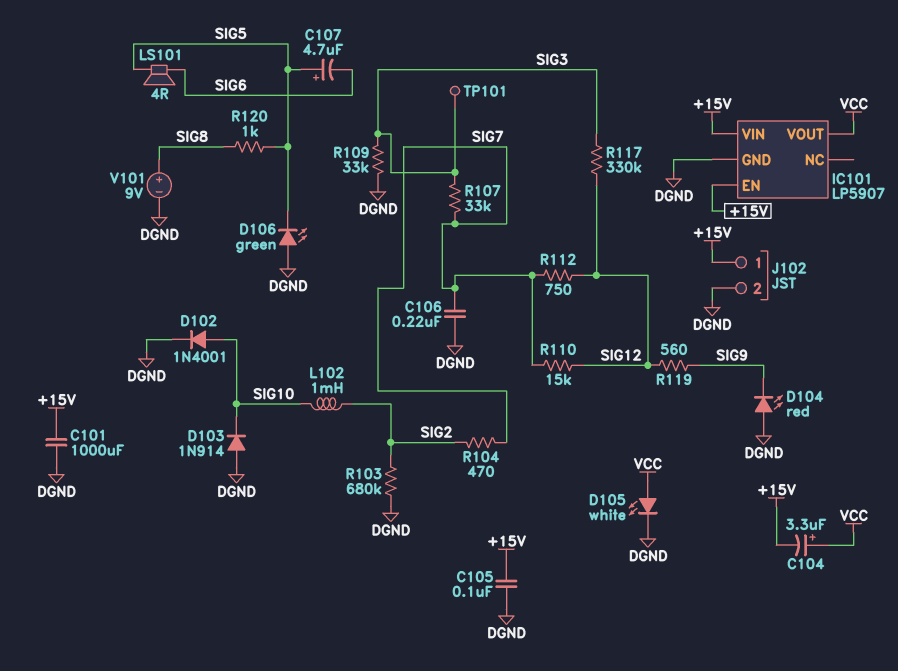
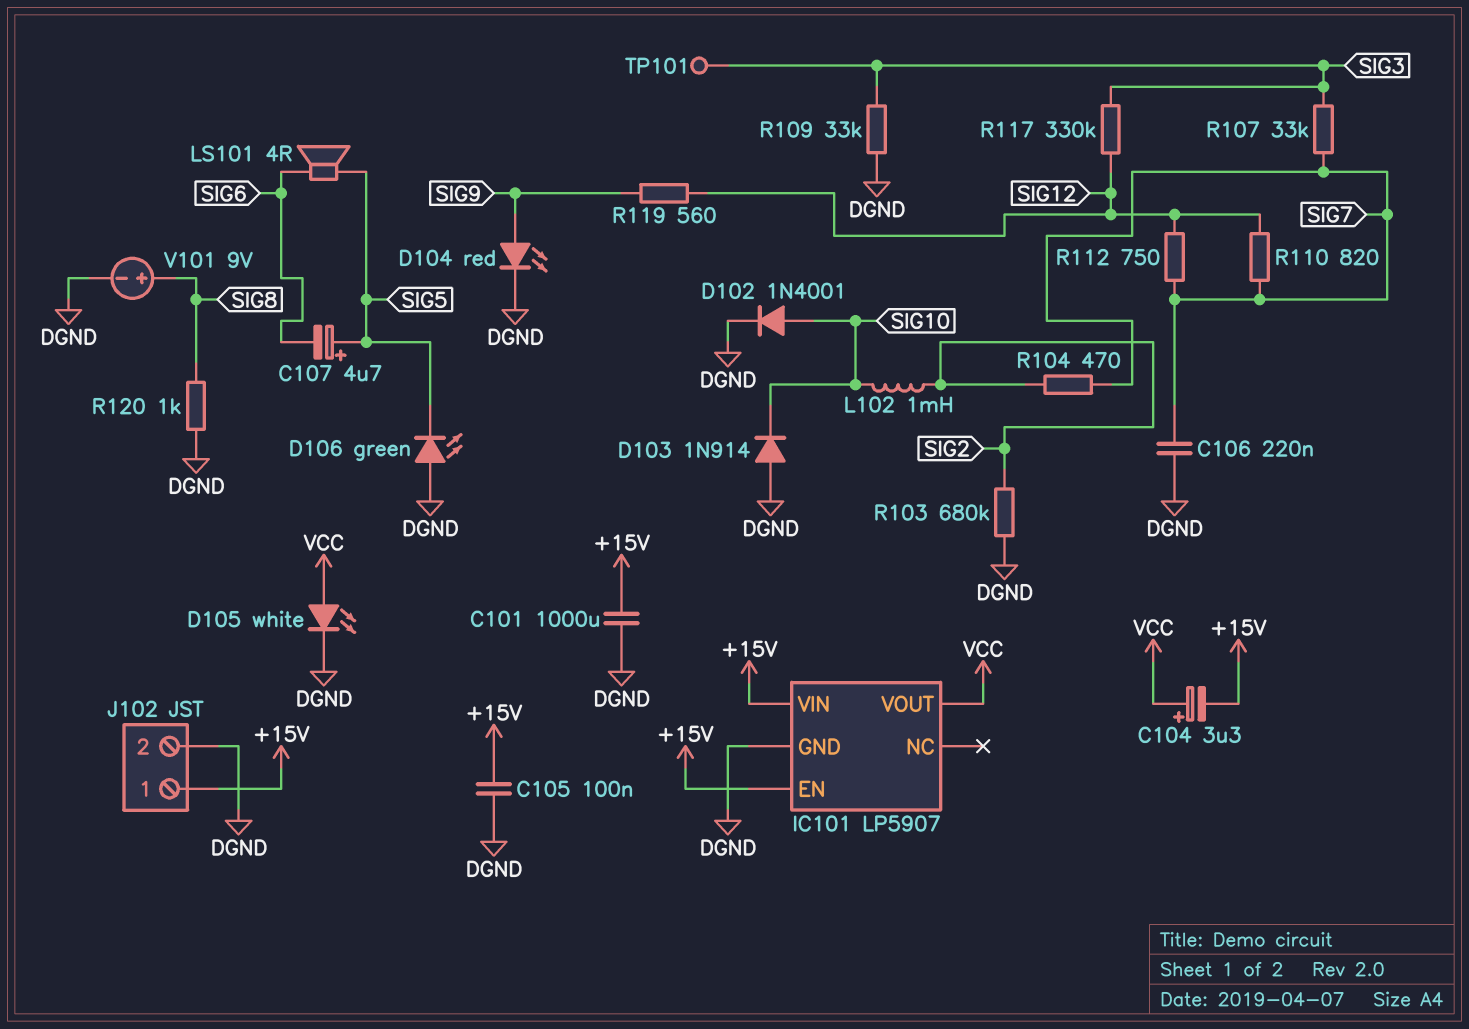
D104: LED red (A DGND, K SIG9) -> LED red (A SIG9, K DGND)
R110: 15k (SIG7, SIG12) -> 820 (SIG7, SIG12)
R120: 1k (SIG5, SIG8) -> 1k (DGND, SIG8)

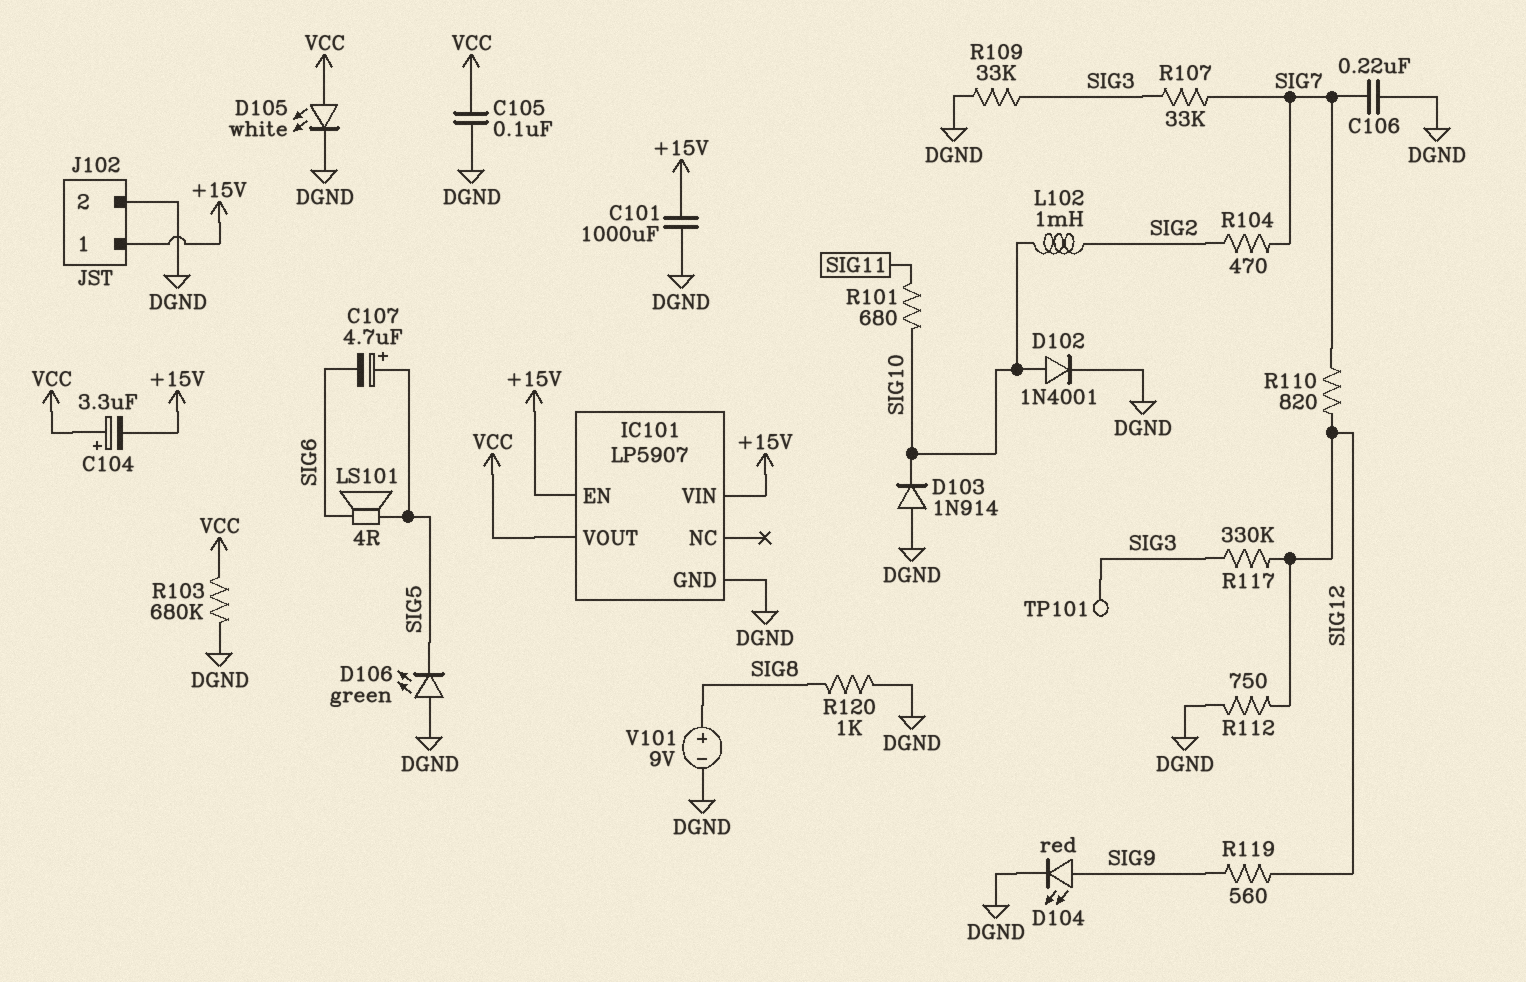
C105: 100nF (+15V, DGND) -> 100nF (DGND, VCC)
R101: none -> 680 (SIG10, SIG11)
R103: 680k (DGND, SIG2) -> 680k (DGND, VCC)
R112: 750 (SIG7, SIG12) -> 750 (DGND, SIG12)

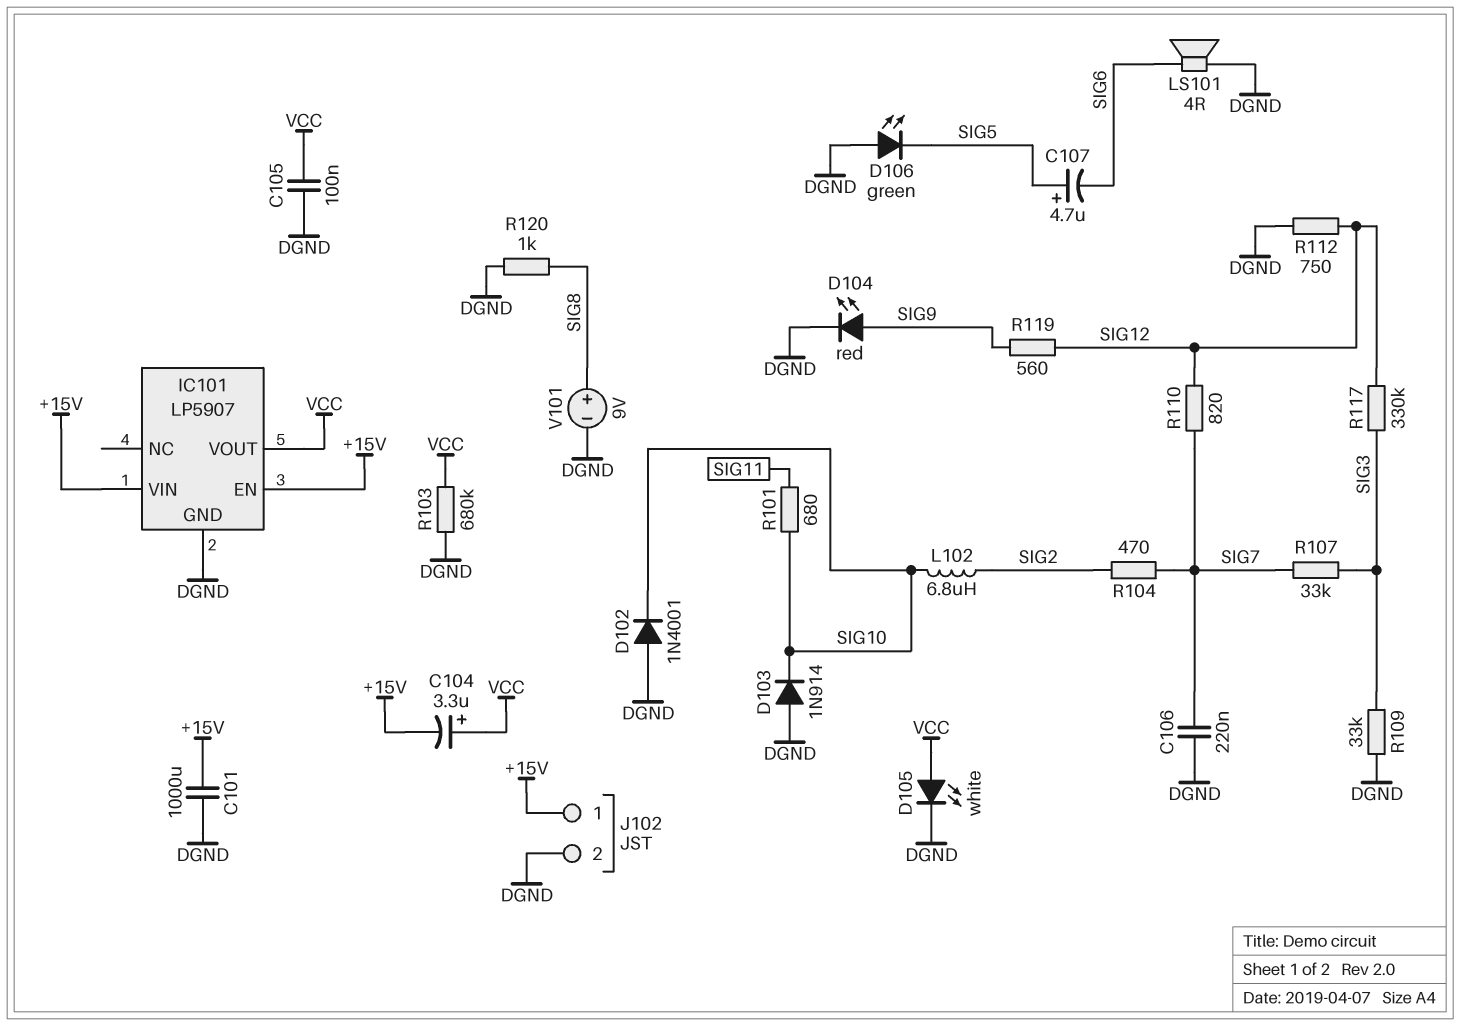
D102: diode 1N4001 (A SIG10, K DGND) -> diode 1N4001 (A DGND, K SIG10)
L102: 1mH (SIG2, SIG10) -> 6.8uH (SIG2, SIG10)
LS101: speaker 4R (SIG5, SIG6) -> speaker 4R (DGND, SIG6)
TP101: test point (SIG3) -> none

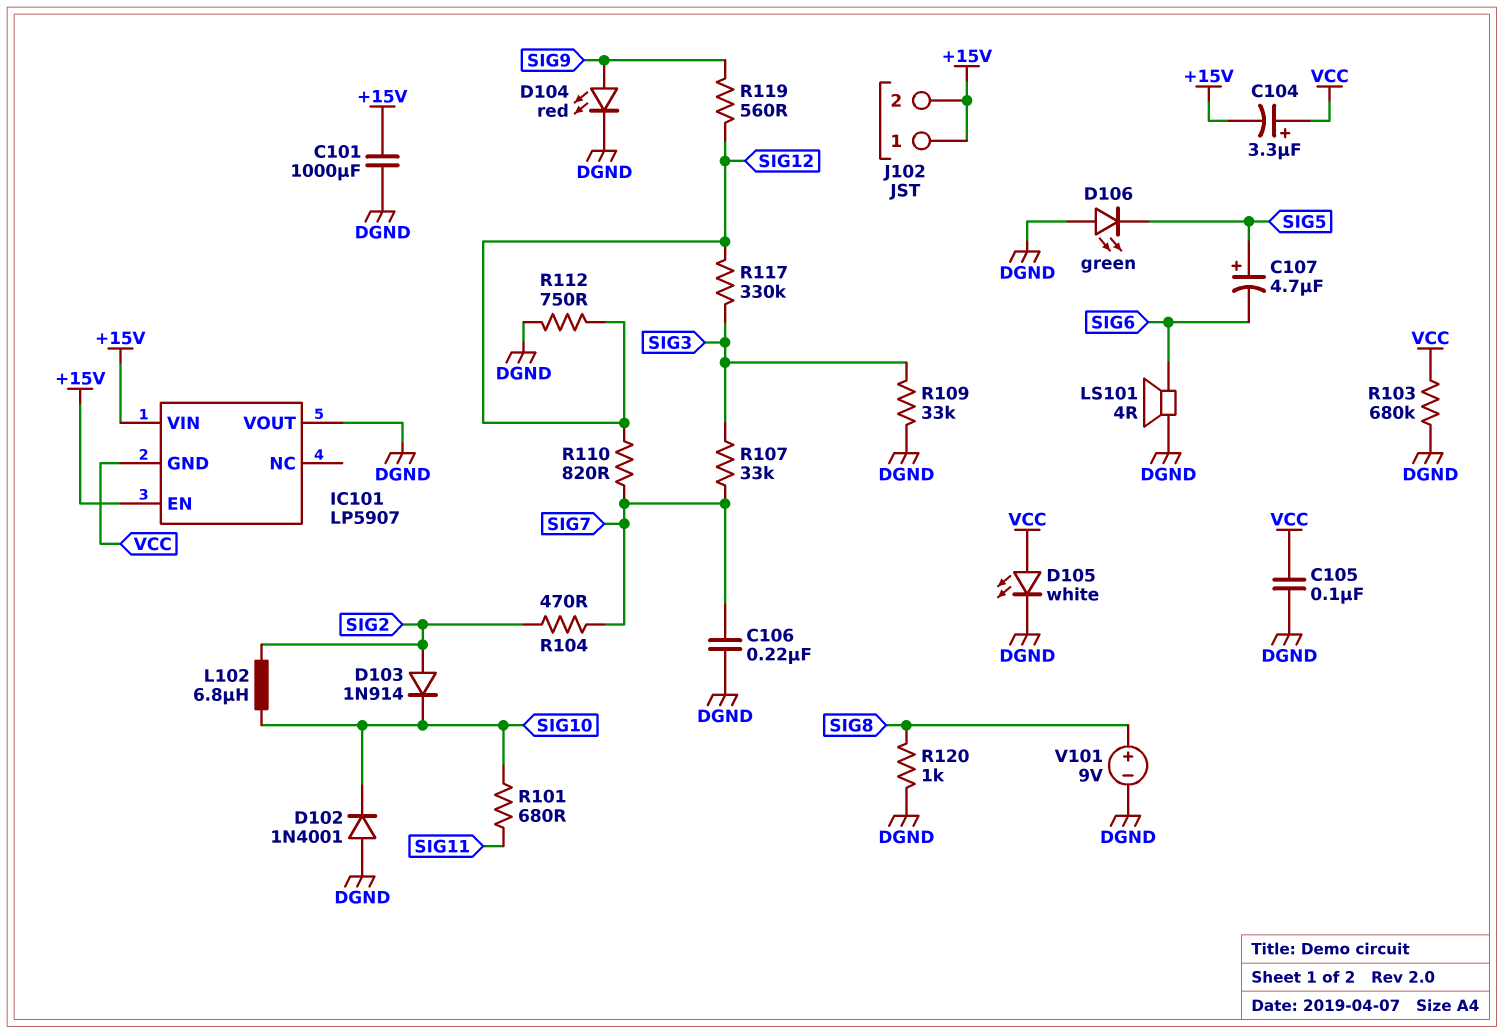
D103: diode 1N914 (A DGND, K SIG10) -> diode 1N914 (A SIG2, K SIG10)
IC101 pin GND: DGND -> VCC
IC101 pin VOUT: VCC -> DGND
J102 pin 2: DGND -> +15V

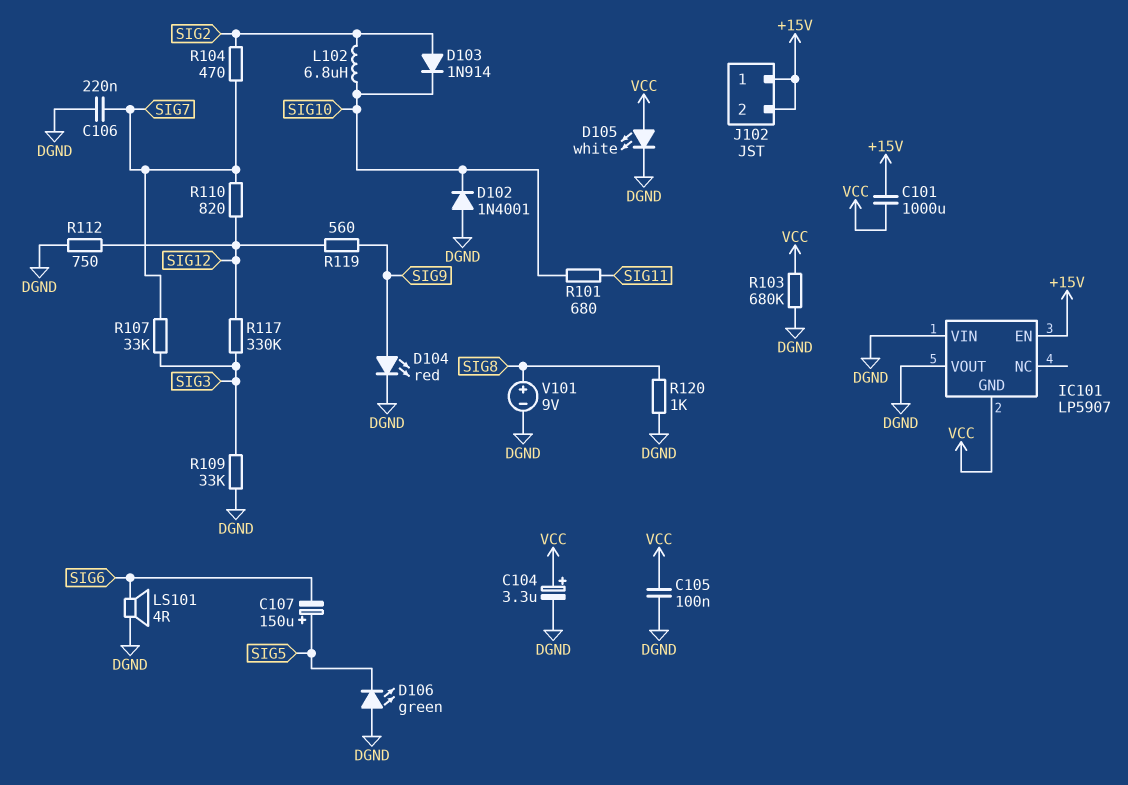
C101: 1000uF (+15V, DGND) -> 1000uF (+15V, VCC)
C104: 3.3uF (plus VCC, minus +15V) -> 3.3uF (plus VCC, minus DGND)
C107: 4.7uF (plus SIG5, minus SIG6) -> 150uF (plus SIG5, minus SIG6)
IC101 pin VIN: +15V -> DGND

